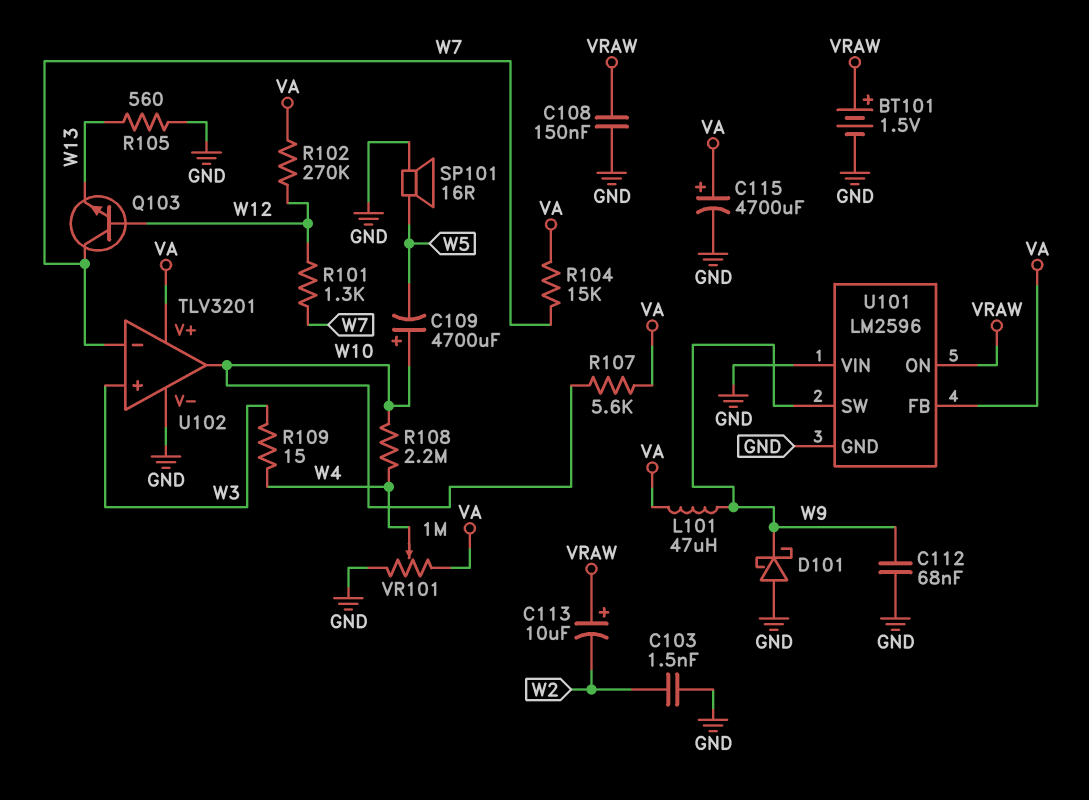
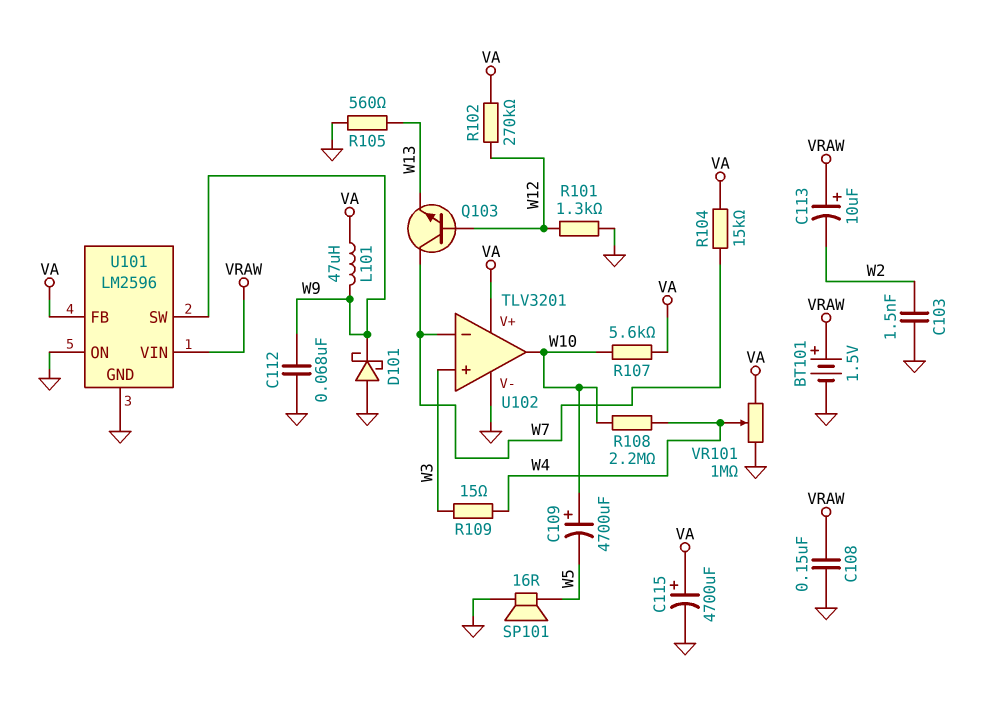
R101: 1.3k (W7, W12) -> 1.3k (GND, W12)
U101 pin ON: VRAW -> GND
U101 pin VIN: GND -> VRAW

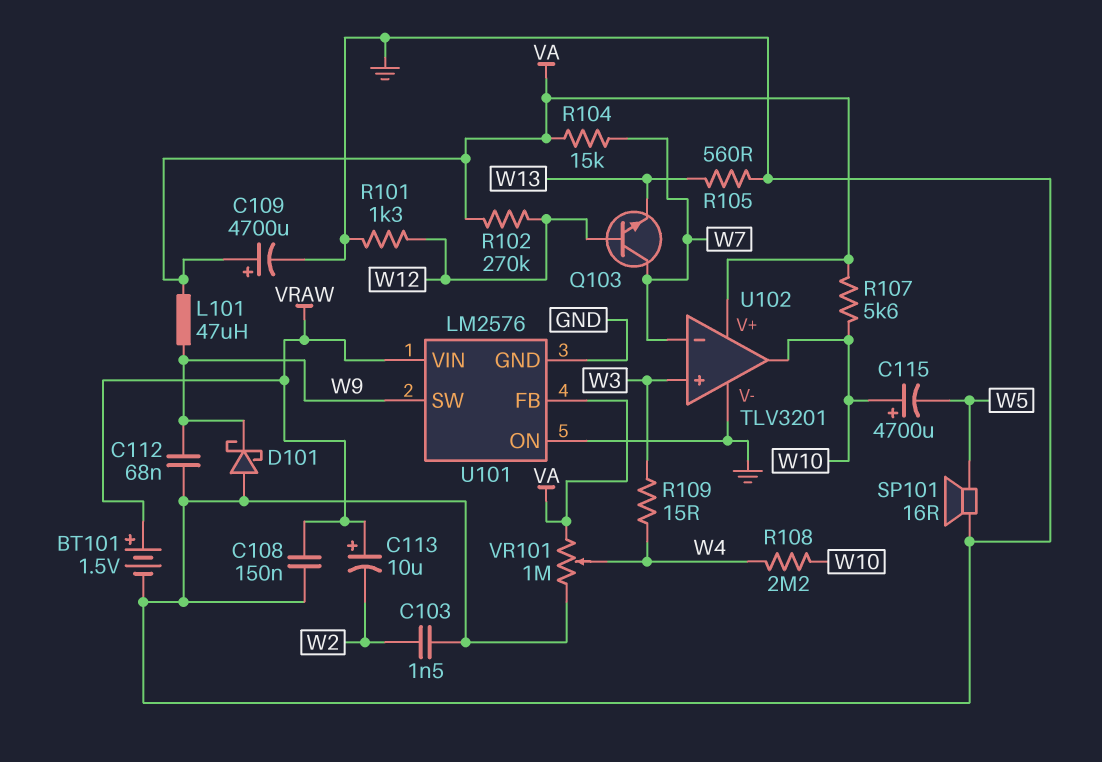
C109: 4700uF (plus W10, minus W5) -> 4700uF (plus VA, minus GND)
C115: 4700uF (plus VA, minus GND) -> 4700uF (plus W10, minus W5)
U101: LM2596 -> LM2576

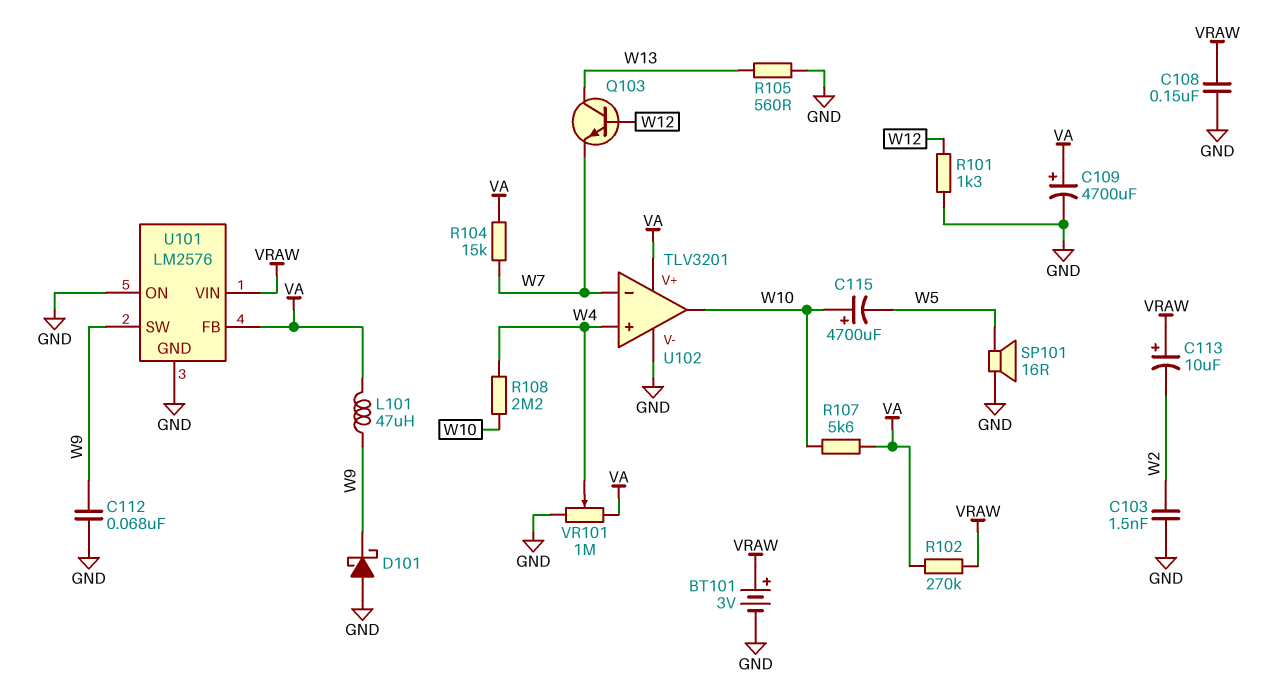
BT101: 1.5V (plus VRAW, minus GND) -> 3V (plus VRAW, minus GND)
Q103: NPN (B W12, C W7, E W13) -> NPN (B W12, C W13, E W7)
R102: 270k (VA, W12) -> 270k (VA, VRAW)
R109: 15 (W3, W4) -> none
U102 pin in+: W3 -> W4

